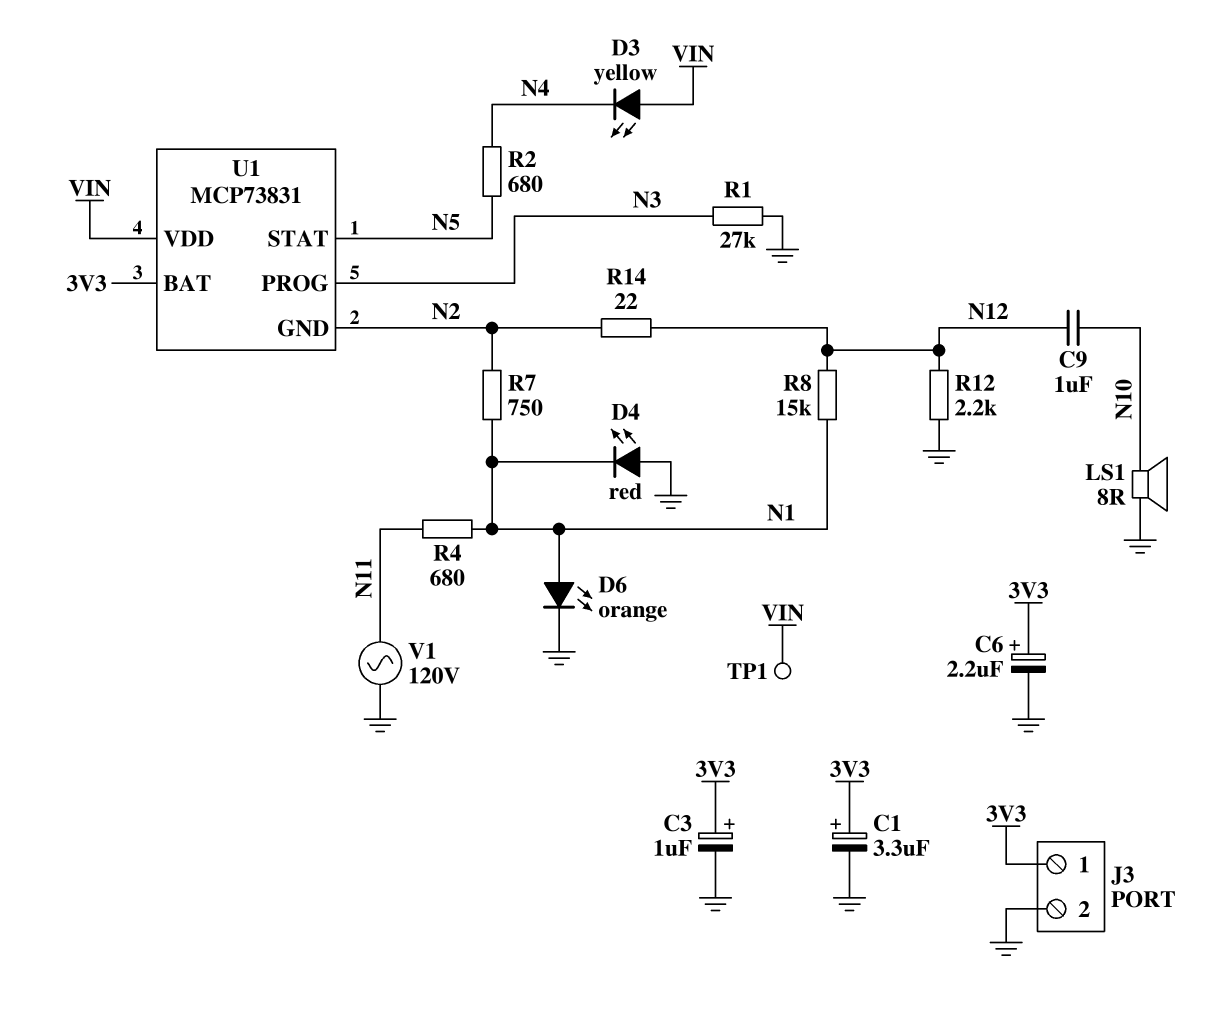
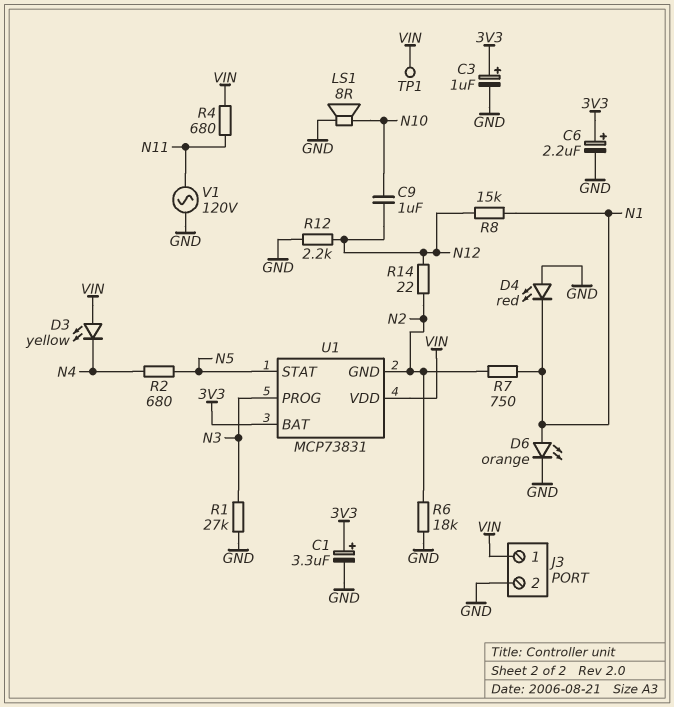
J3 pin 1: 3V3 -> VIN
R4: 680 (N1, N11) -> 680 (N11, VIN)
R6: none -> 18k (GND, N2)

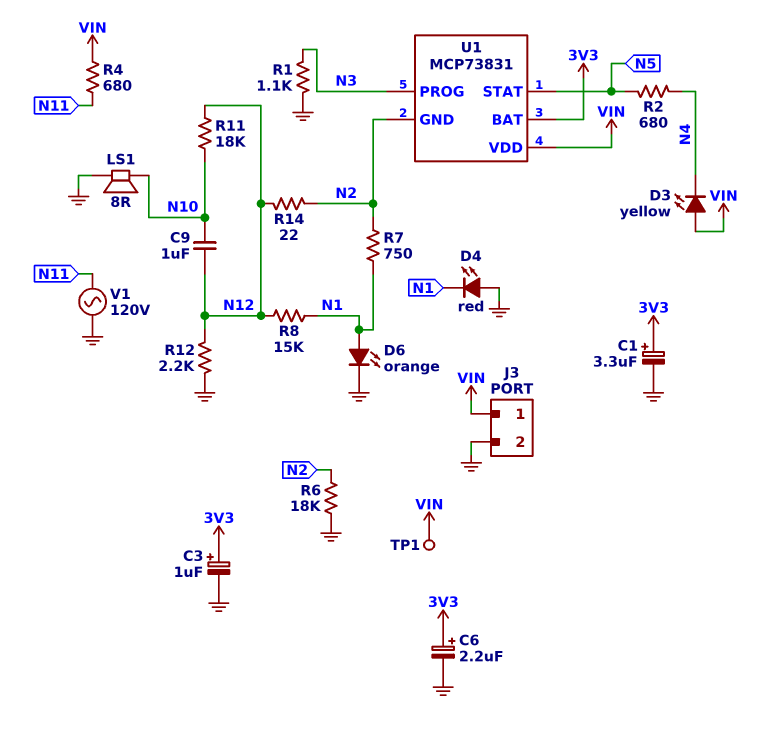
R1: 27k (GND, N3) -> 1.1k (GND, N3)
R11: none -> 18k (N10, N12)

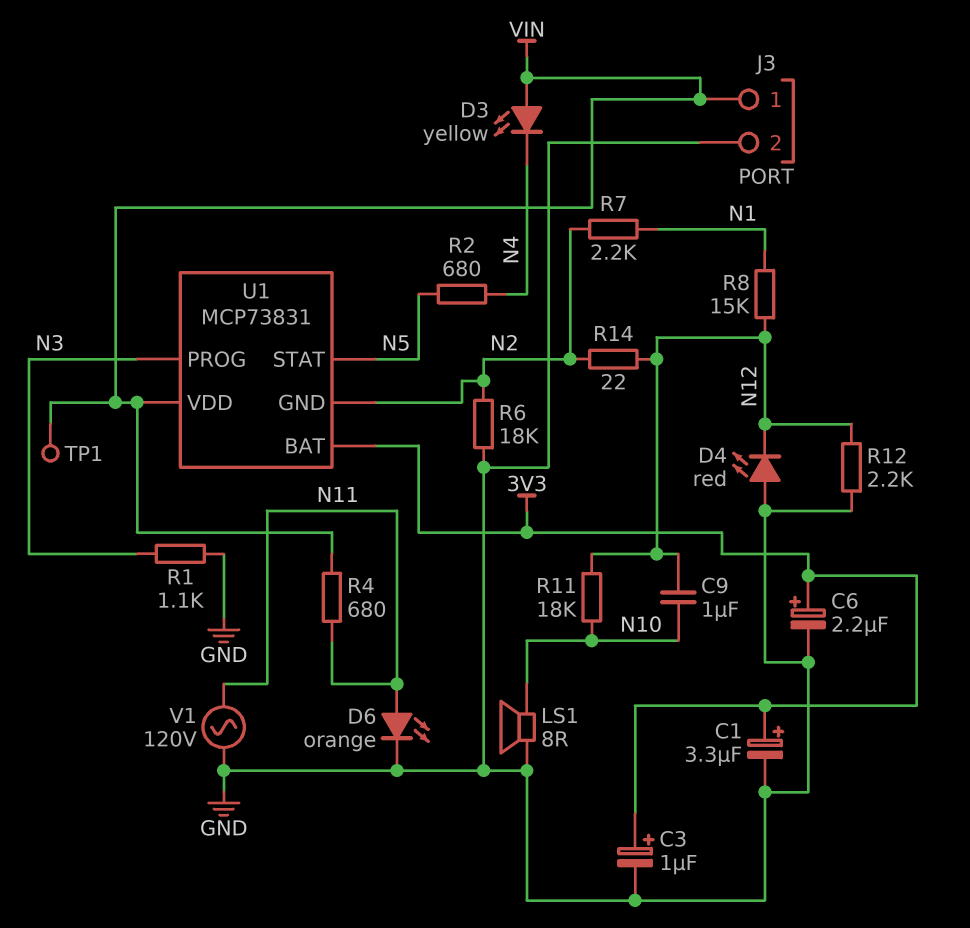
D4: LED red (A GND, K N1) -> LED red (A GND, K N12)
D6: LED orange (A N1, K GND) -> LED orange (A N11, K GND)
R7: 750 (N1, N2) -> 2.2k (N1, N2)

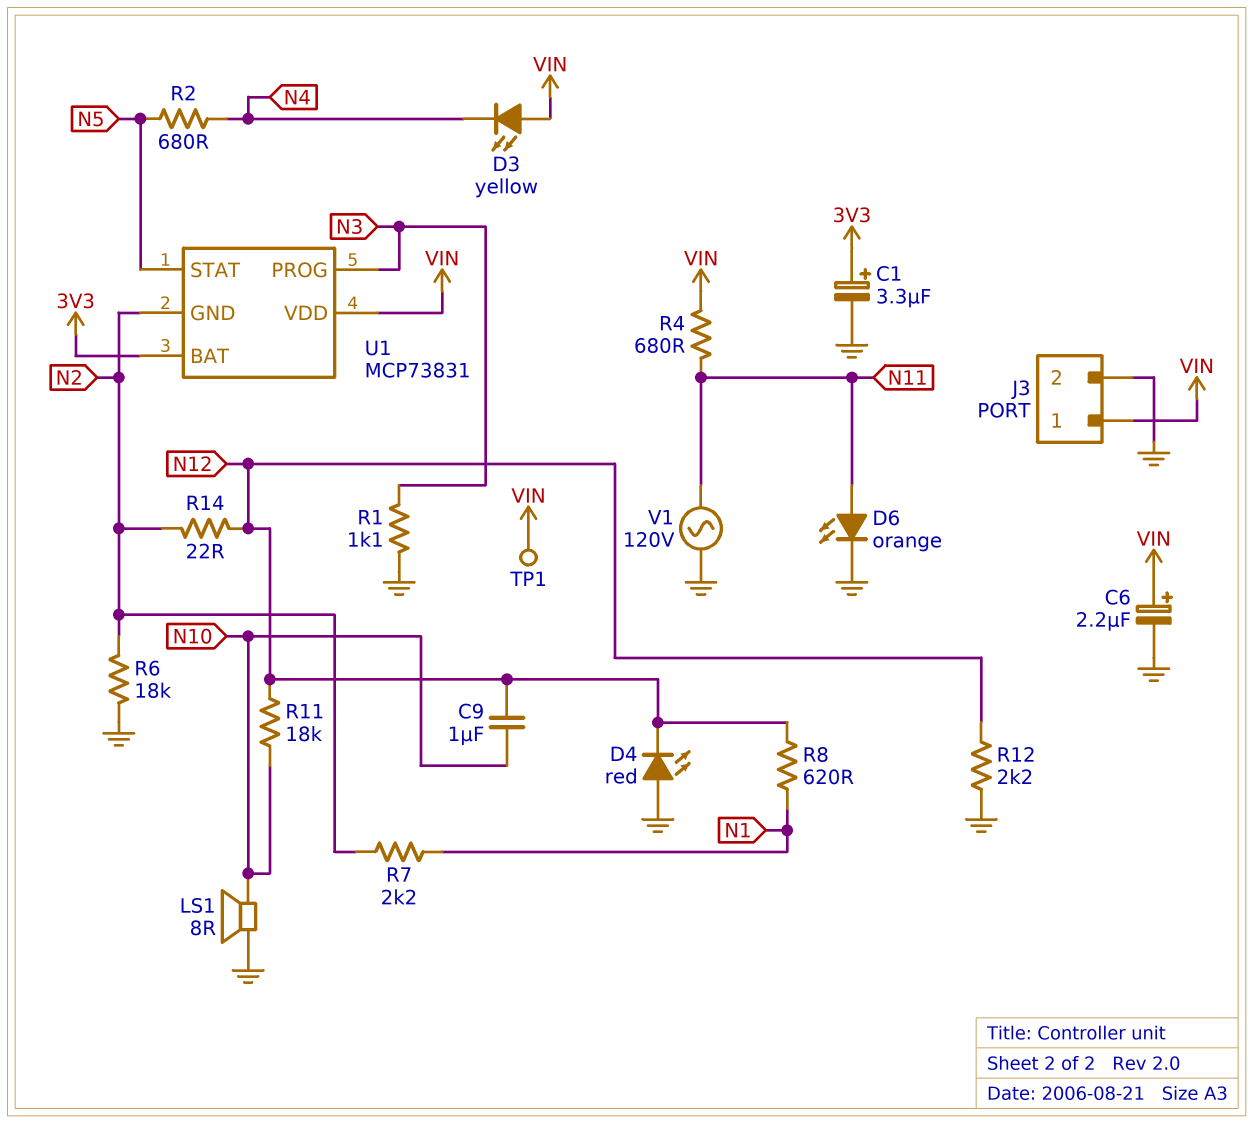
C3: 1uF (plus 3V3, minus GND) -> none
C6: 2.2uF (plus 3V3, minus GND) -> 2.2uF (plus VIN, minus GND)
R8: 15k (N1, N12) -> 620 (N1, N12)

